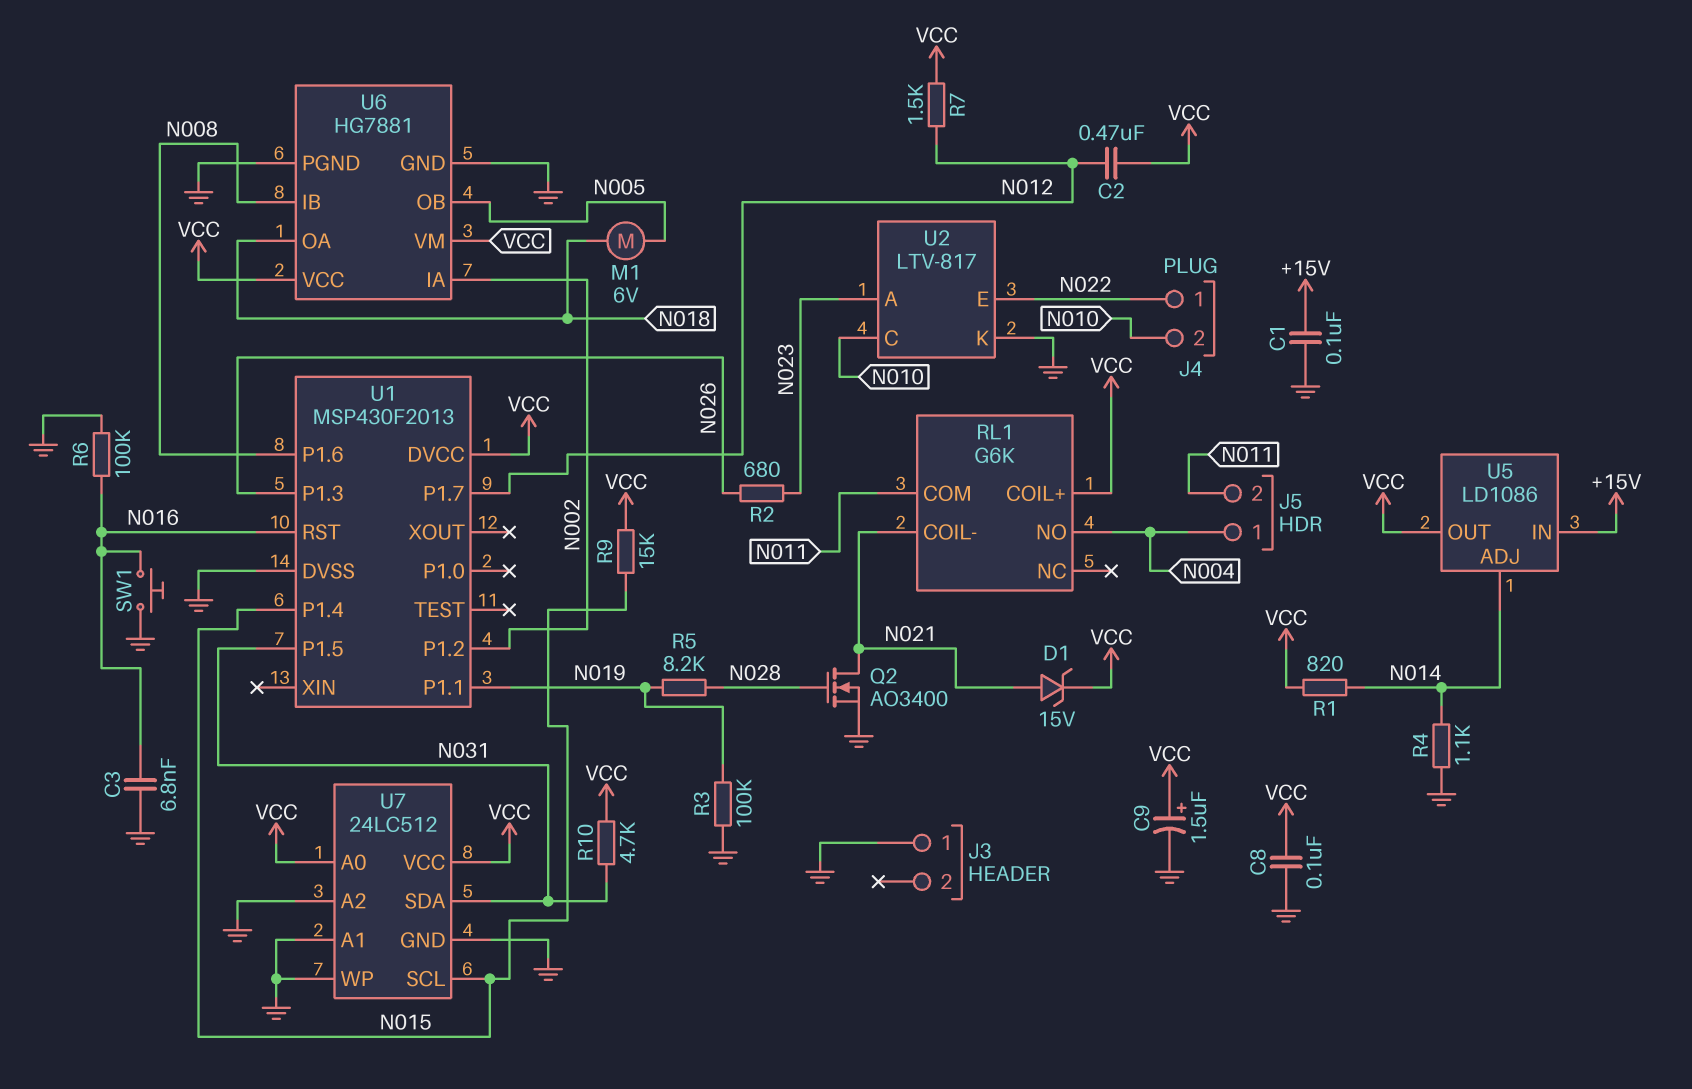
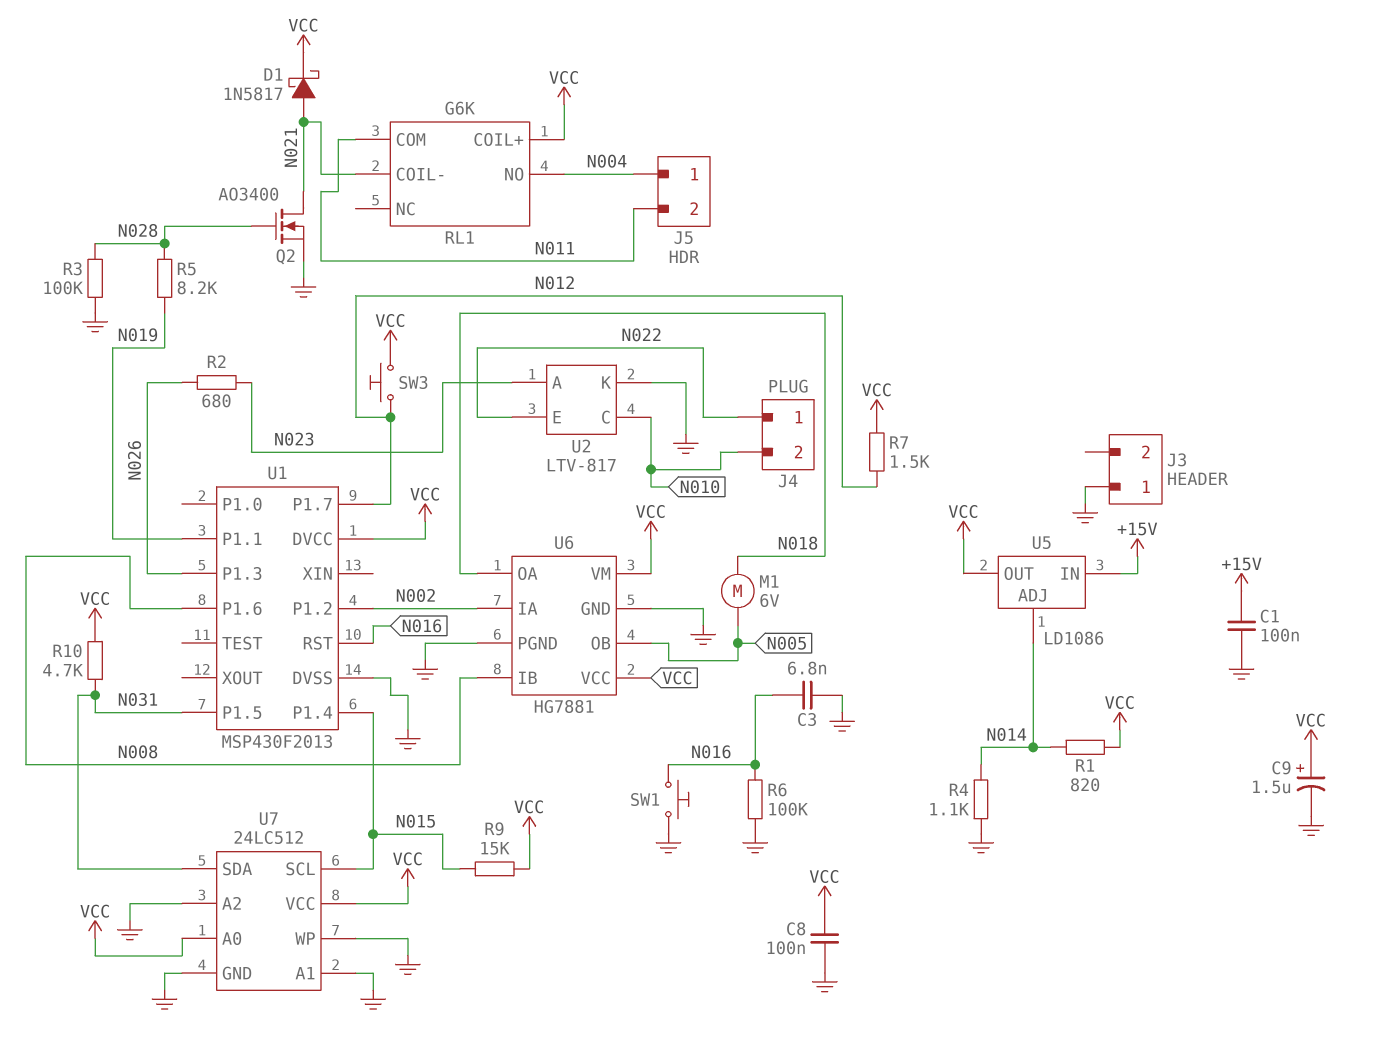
C2: 470nF (N012, VCC) -> none
D1: zener 15V (A N021, K VCC) -> schottky 1N5817 (A N021, K VCC)
R3: 100k (GND, N019) -> 100k (GND, N028)
SW3: none -> button (N012, VCC)

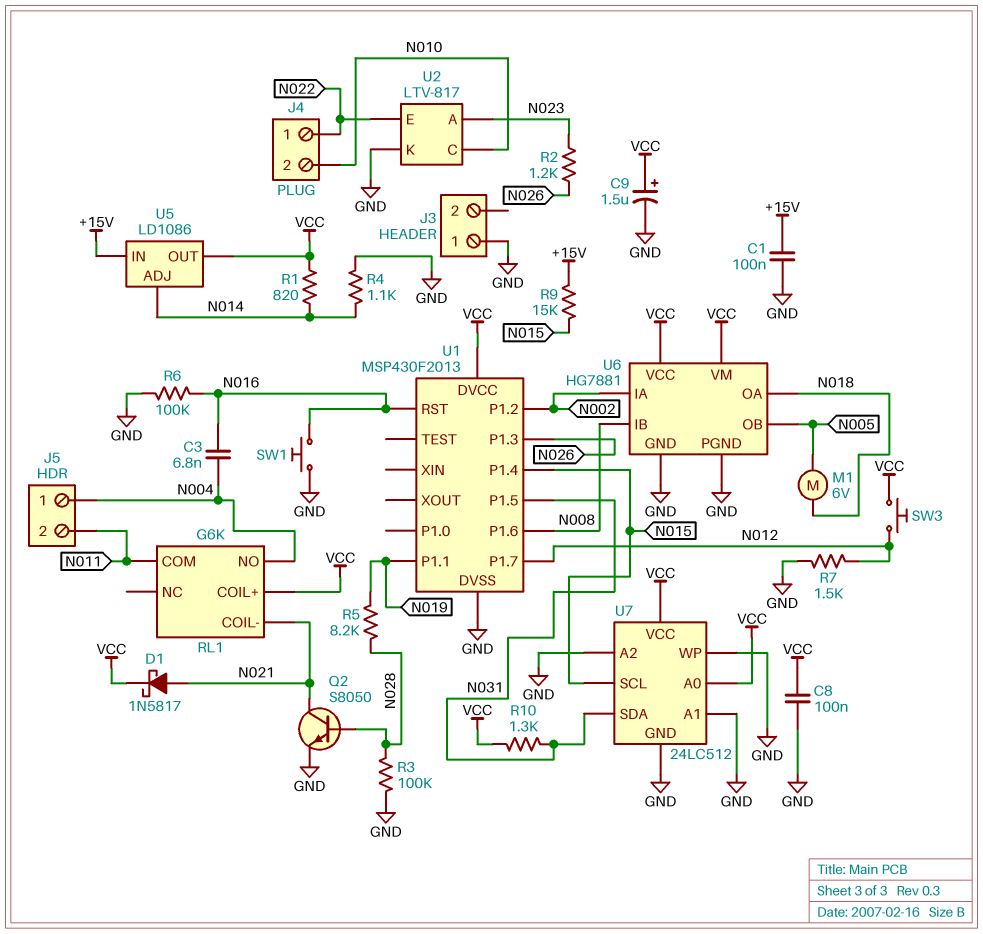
C3: 6.8nF (GND, N016) -> 6.8nF (N004, N016)
Q2: NMOS AO3400 (G N028, D N021, S GND) -> NPN S8050 (B N028, C N021, E GND)
R2: 680 (N023, N026) -> 1.2k (N023, N026)
R7: 1.5k (N012, VCC) -> 1.5k (GND, N012)
R9: 15k (N015, VCC) -> 15k (+15V, N015)
R10: 4.7k (N031, VCC) -> 1.3k (N031, VCC)

